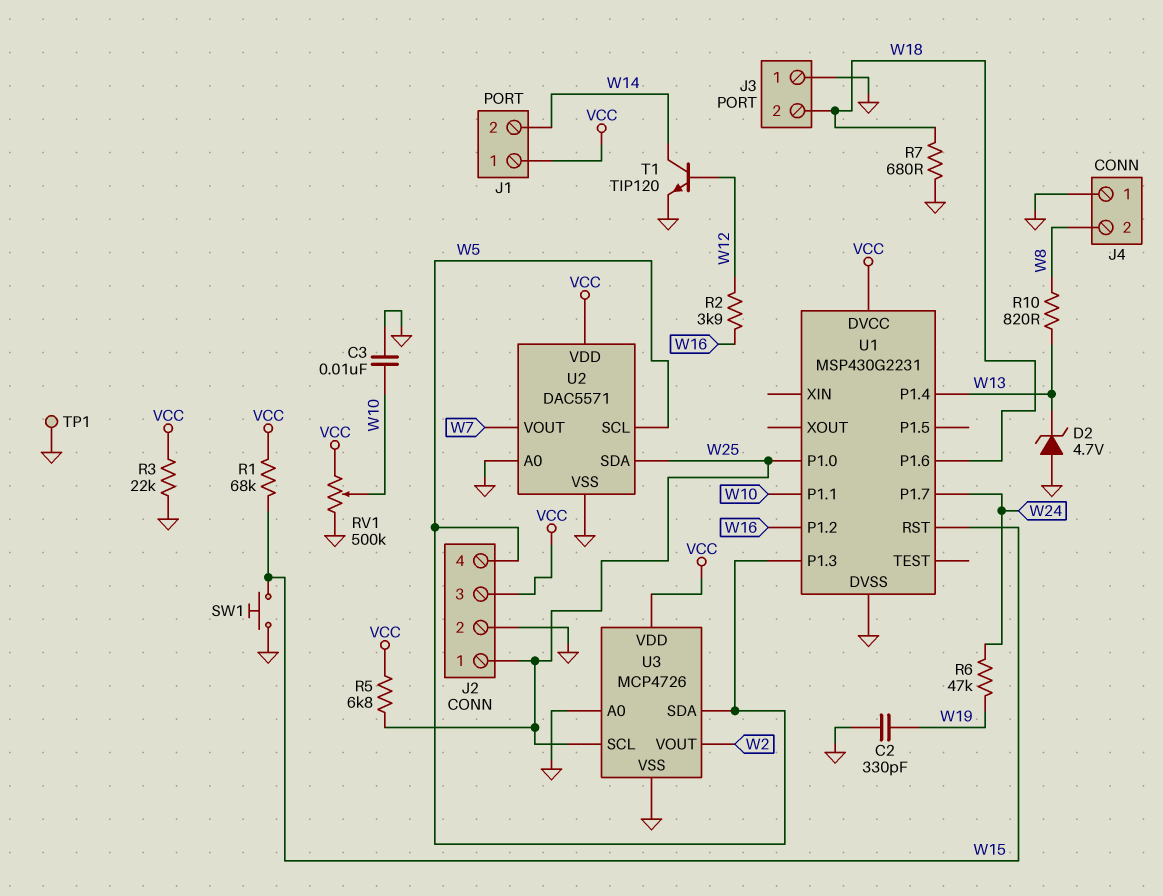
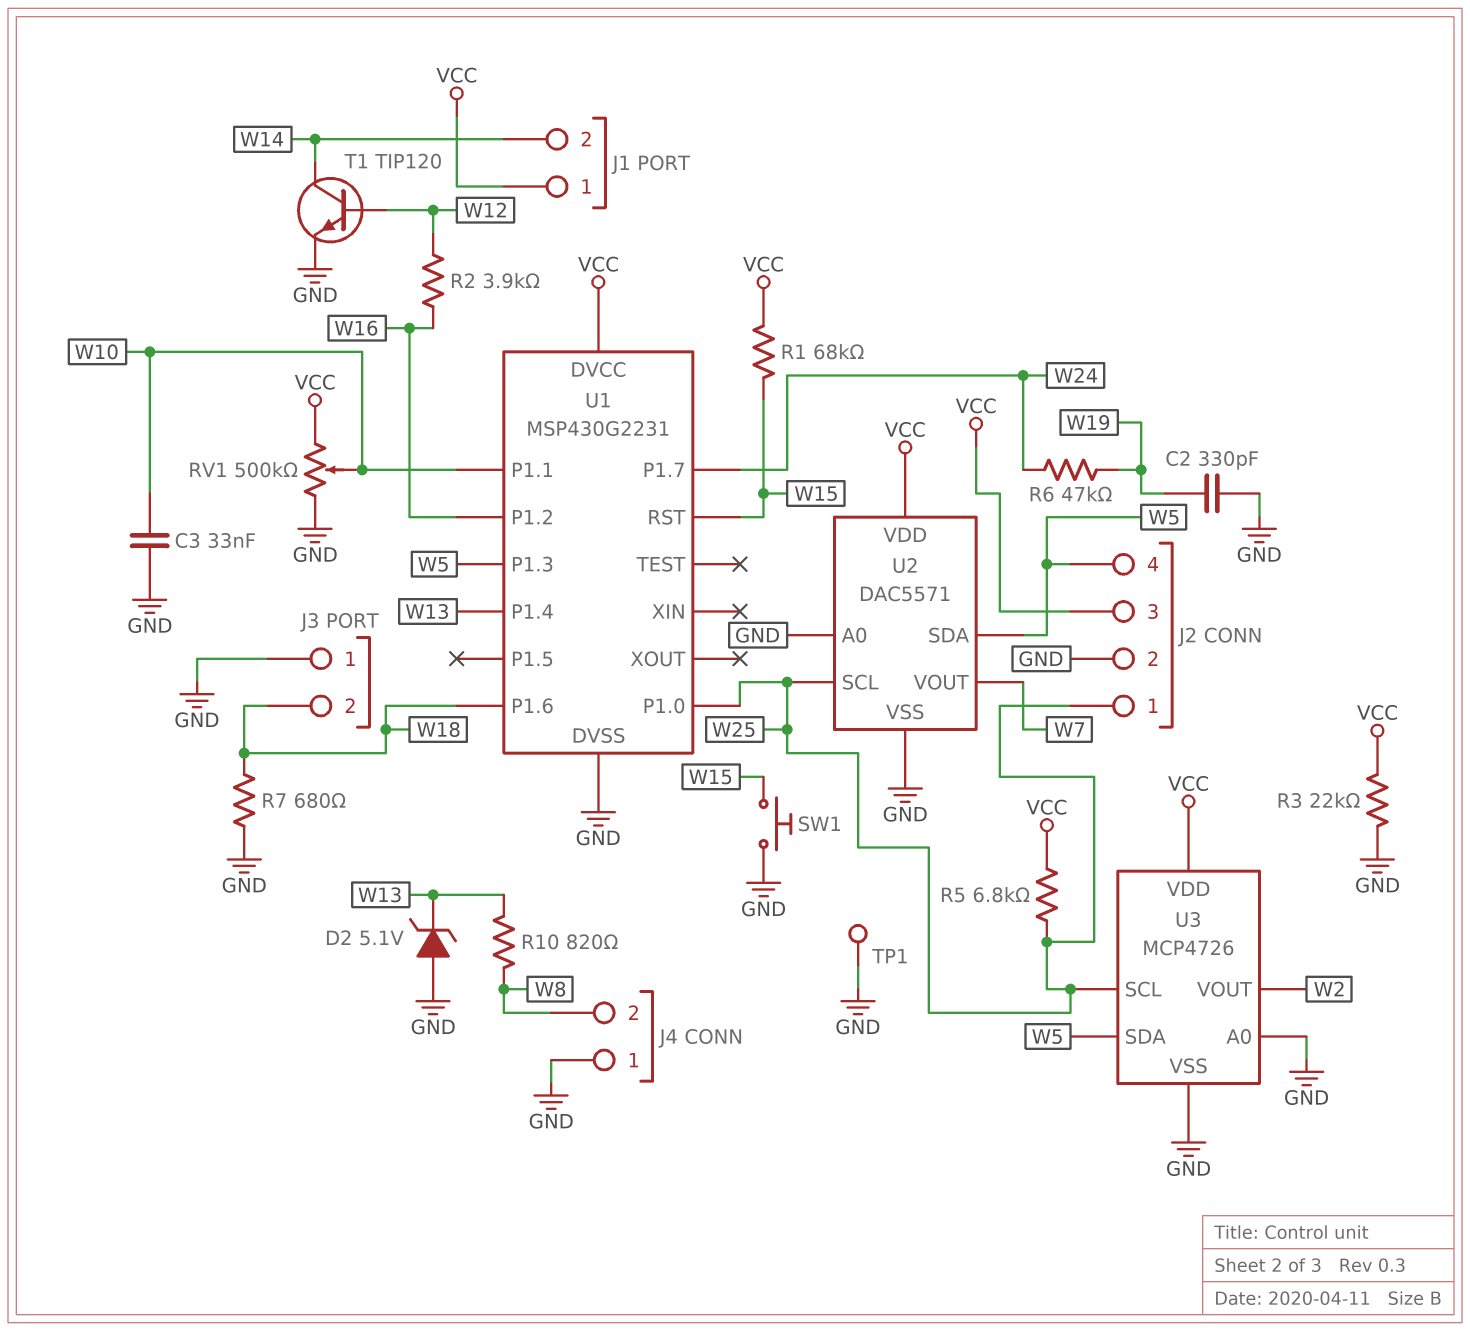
C3: 10nF (GND, W10) -> 33nF (GND, W10)
D2: zener 4.7V (A GND, K W13) -> zener 5.1V (A GND, K W13)
U2 pin SCL: W5 -> W25
U2 pin SDA: W25 -> W5

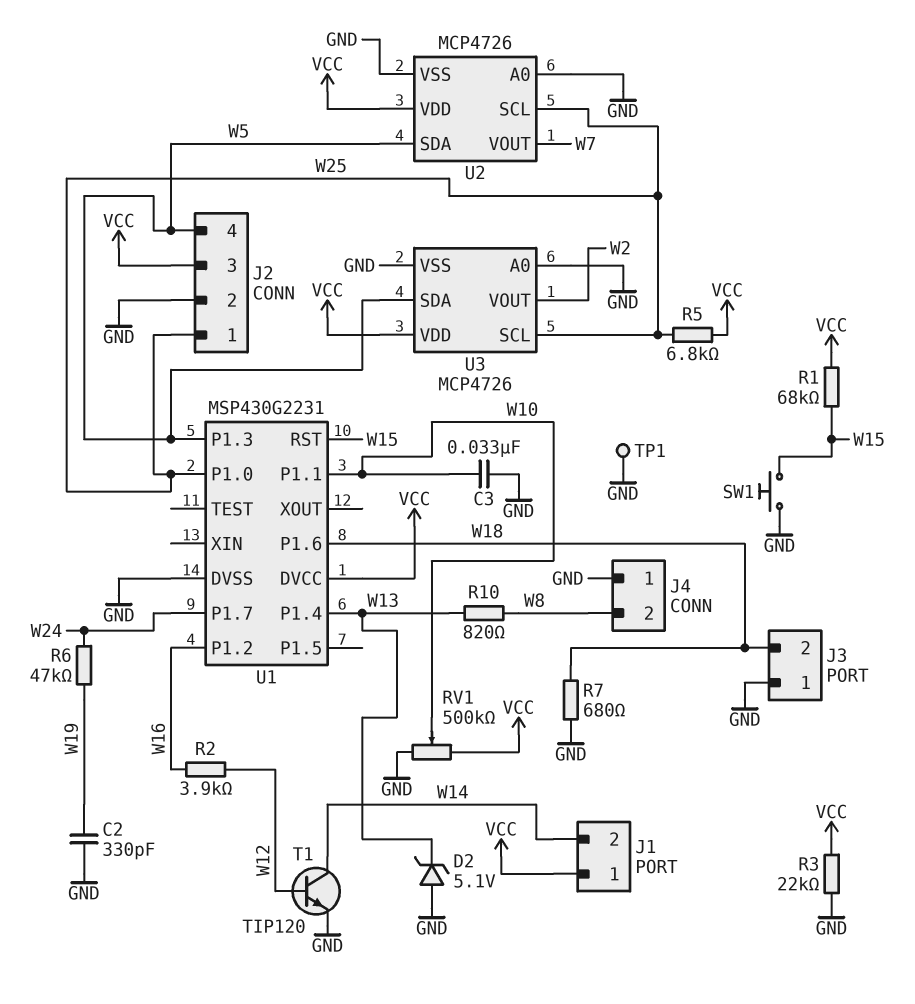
U2: DAC5571 -> MCP4726

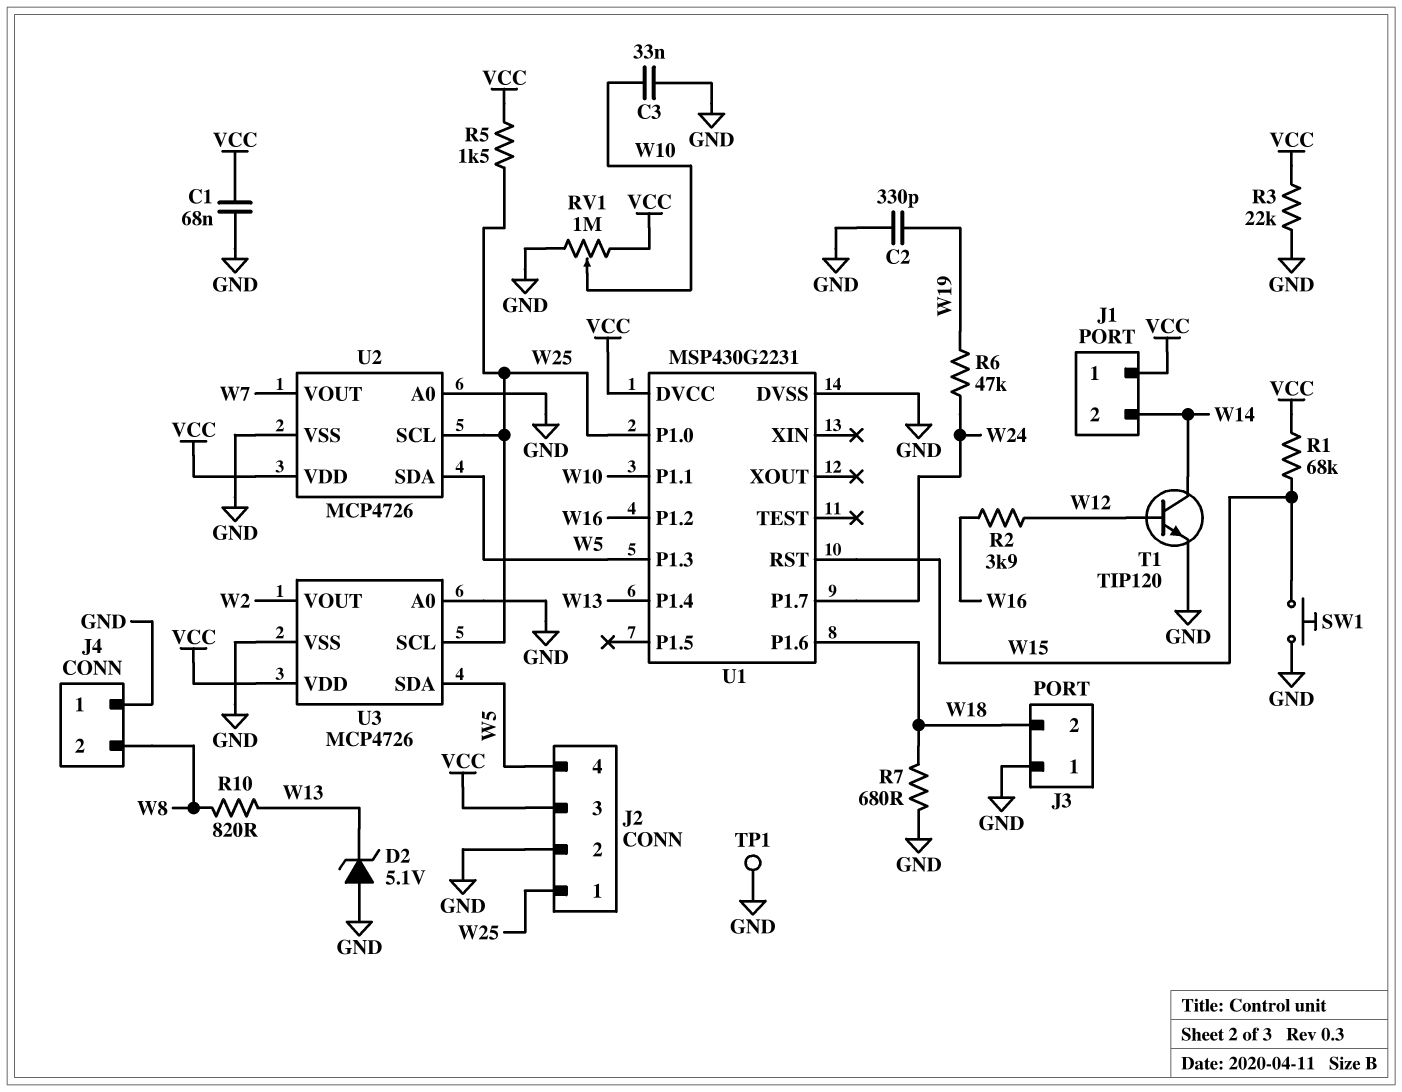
C1: none -> 68nF (GND, VCC)
R5: 6.8k (VCC, W25) -> 1.5k (VCC, W25)
RV1: 500k (GND, VCC, wiper W10) -> 1M (GND, VCC, wiper W10)

